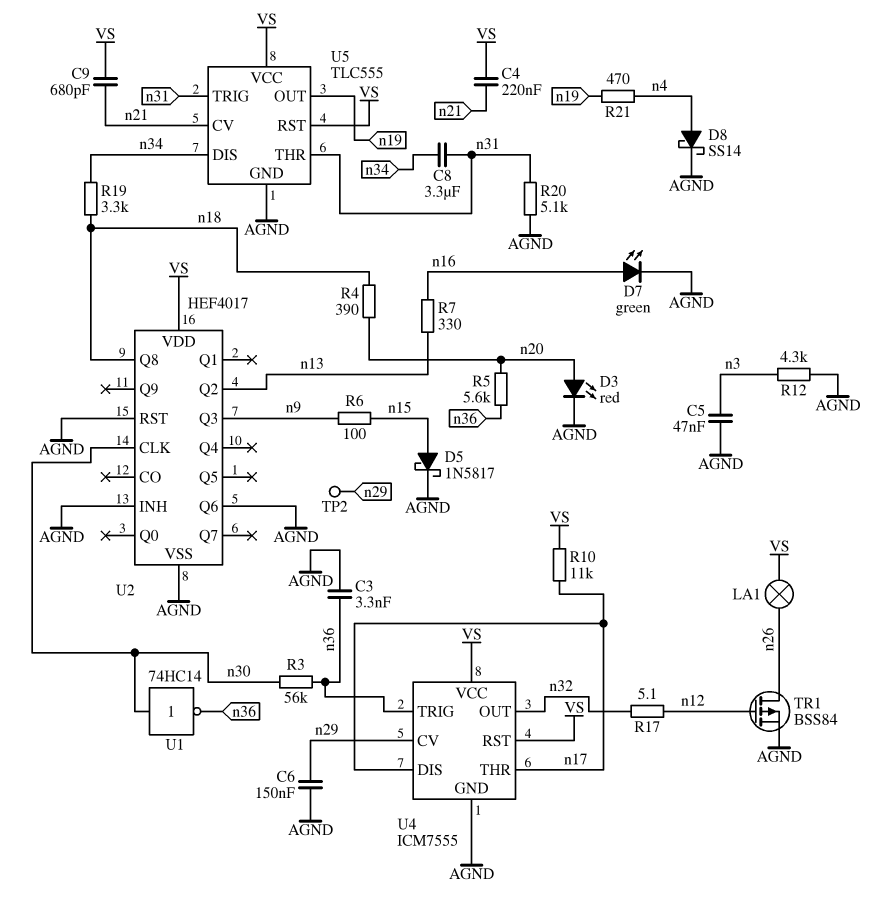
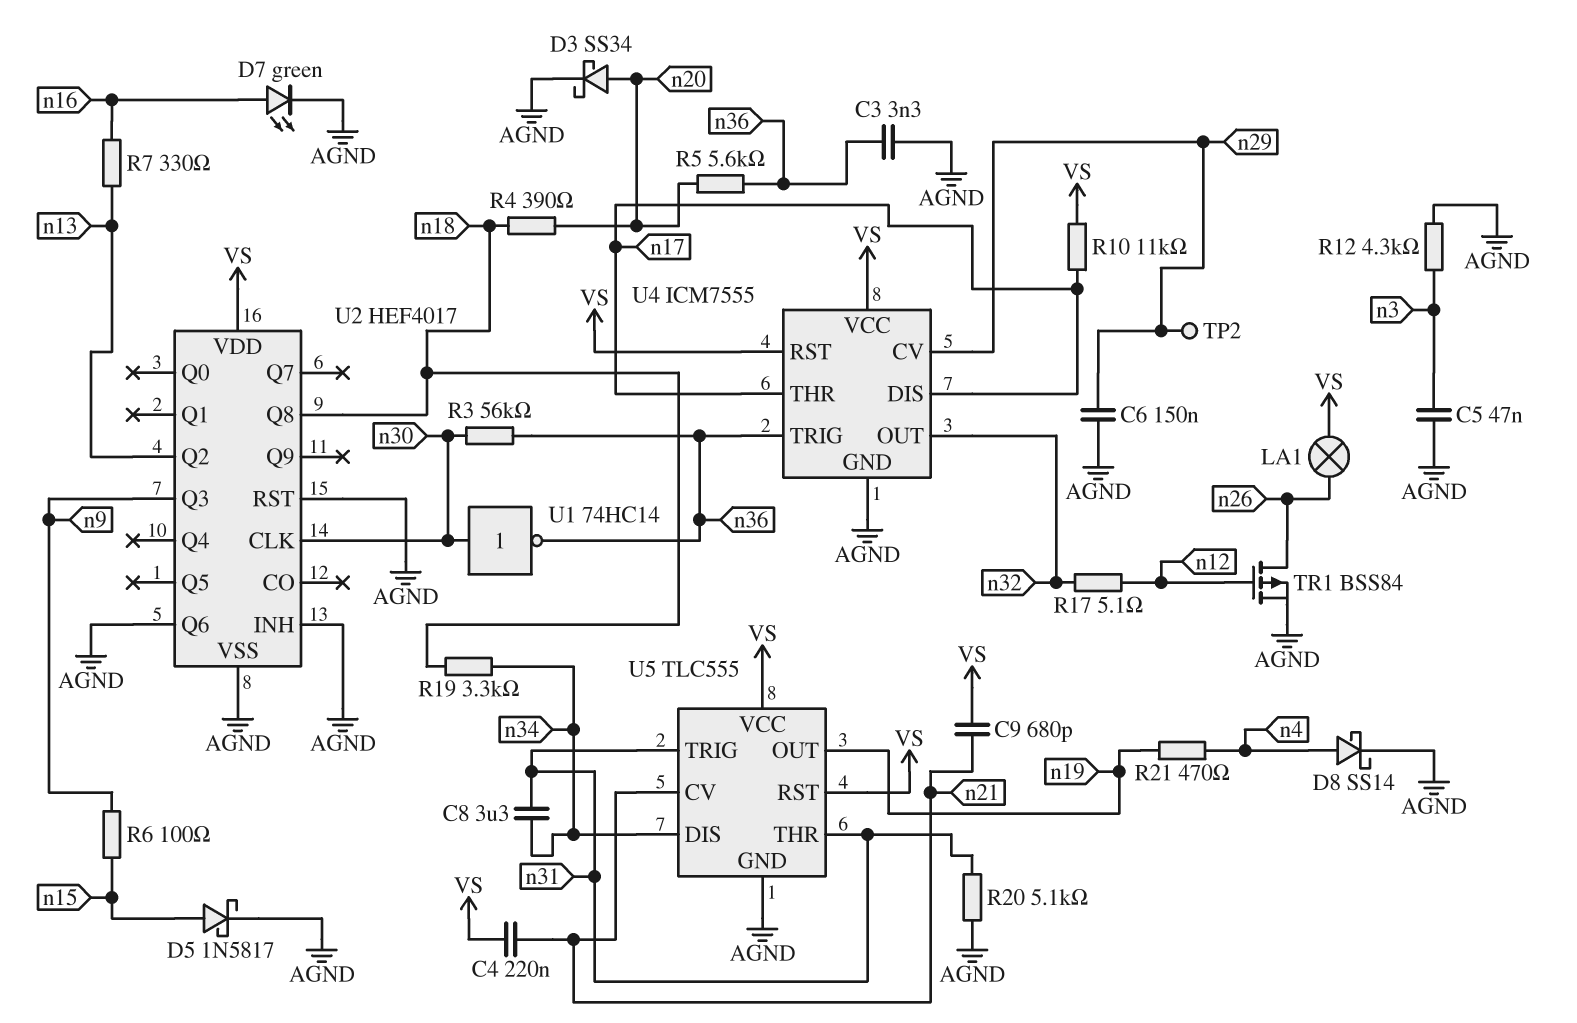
D3: LED red (A n20, K AGND) -> schottky SS34 (A n20, K AGND)

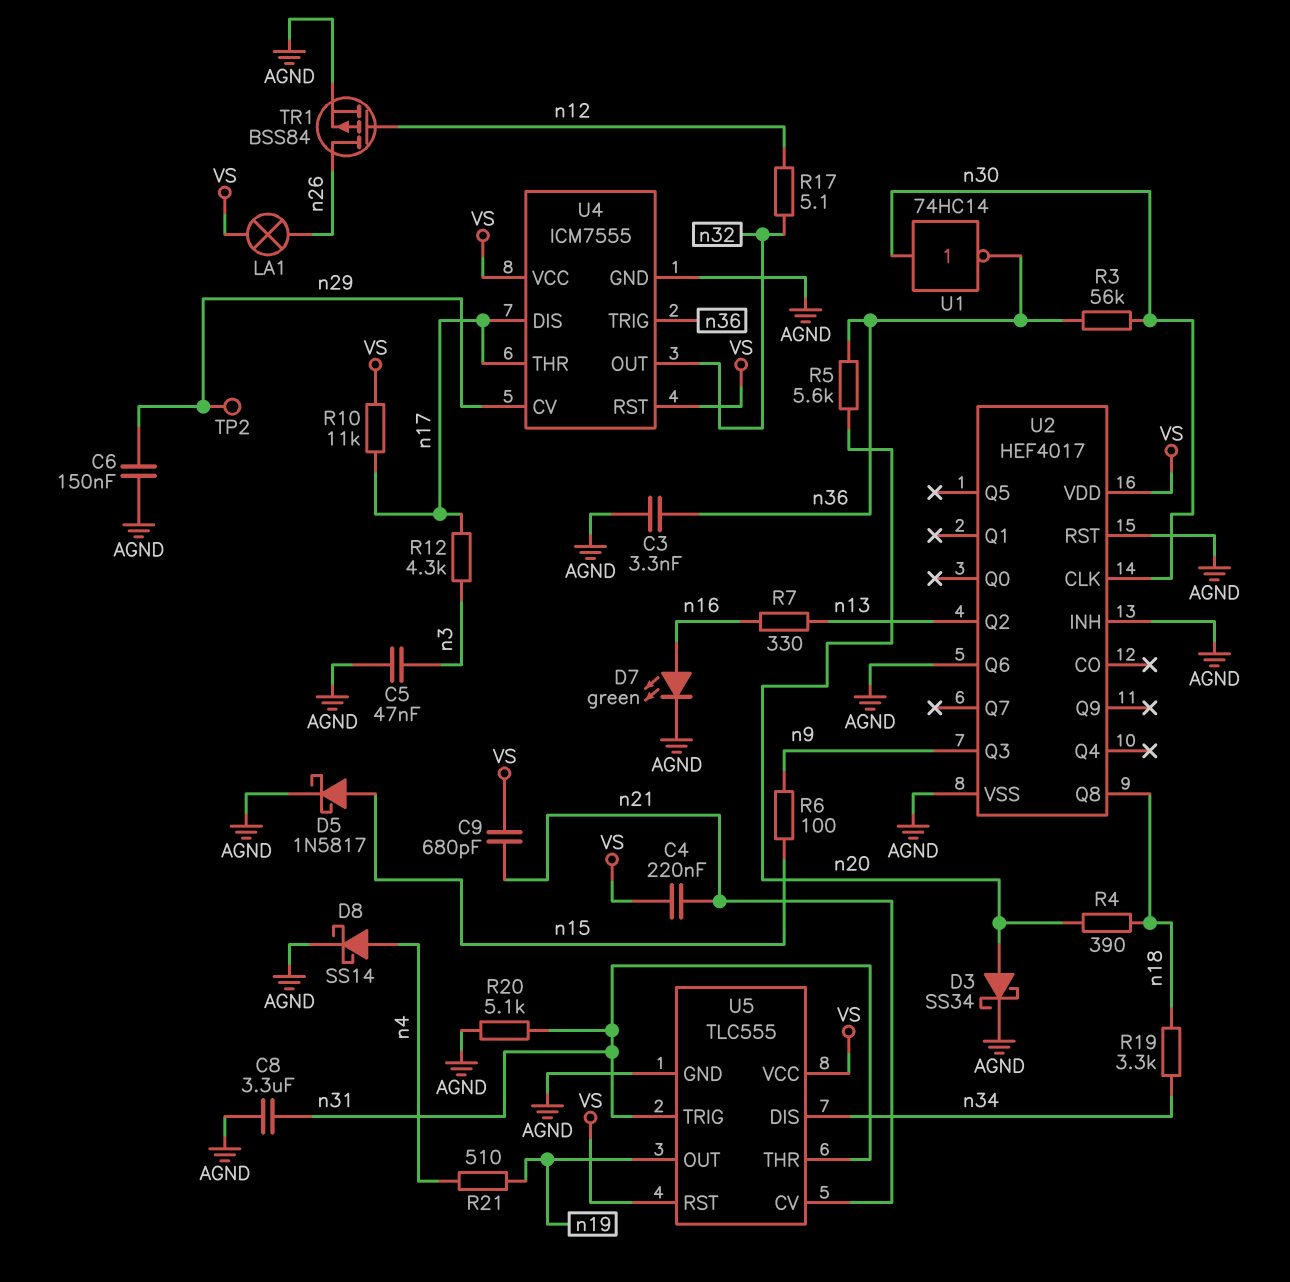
C8: 3.3uF (n31, n34) -> 3.3uF (AGND, n31)
R12: 4.3k (AGND, n3) -> 4.3k (n3, n17)
R21: 470 (n4, n19) -> 510 (n4, n19)

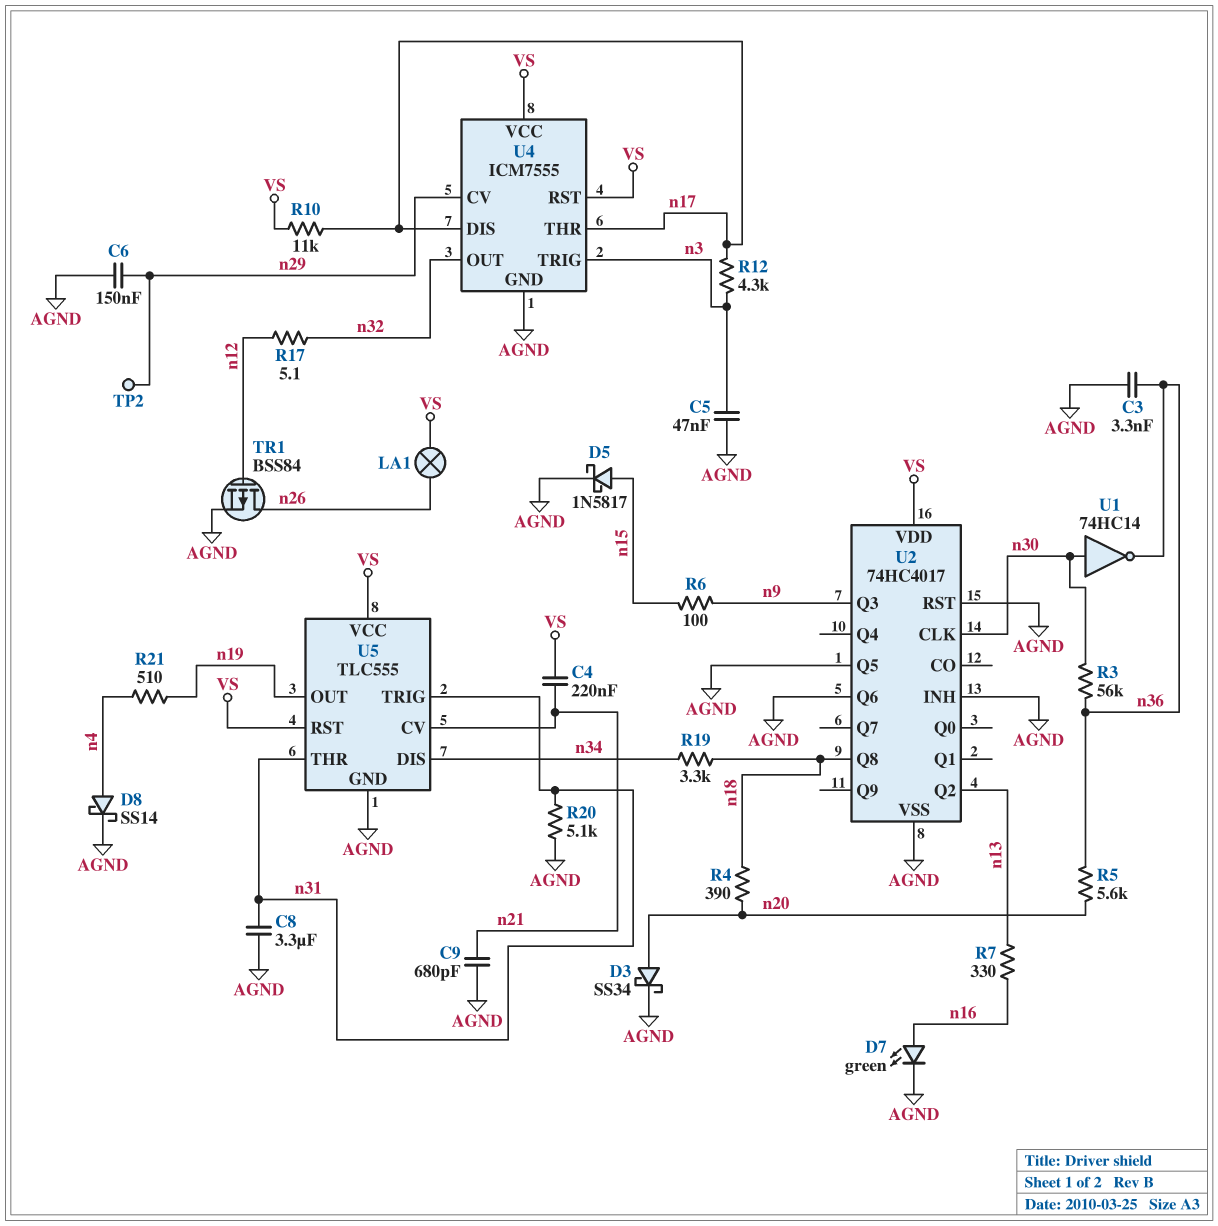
C9: 680pF (VS, n21) -> 680pF (AGND, n21)
U2: HEF4017 -> 74HC4017
U2 pin Q5: none -> AGND
U4 pin TRIG: n36 -> n3

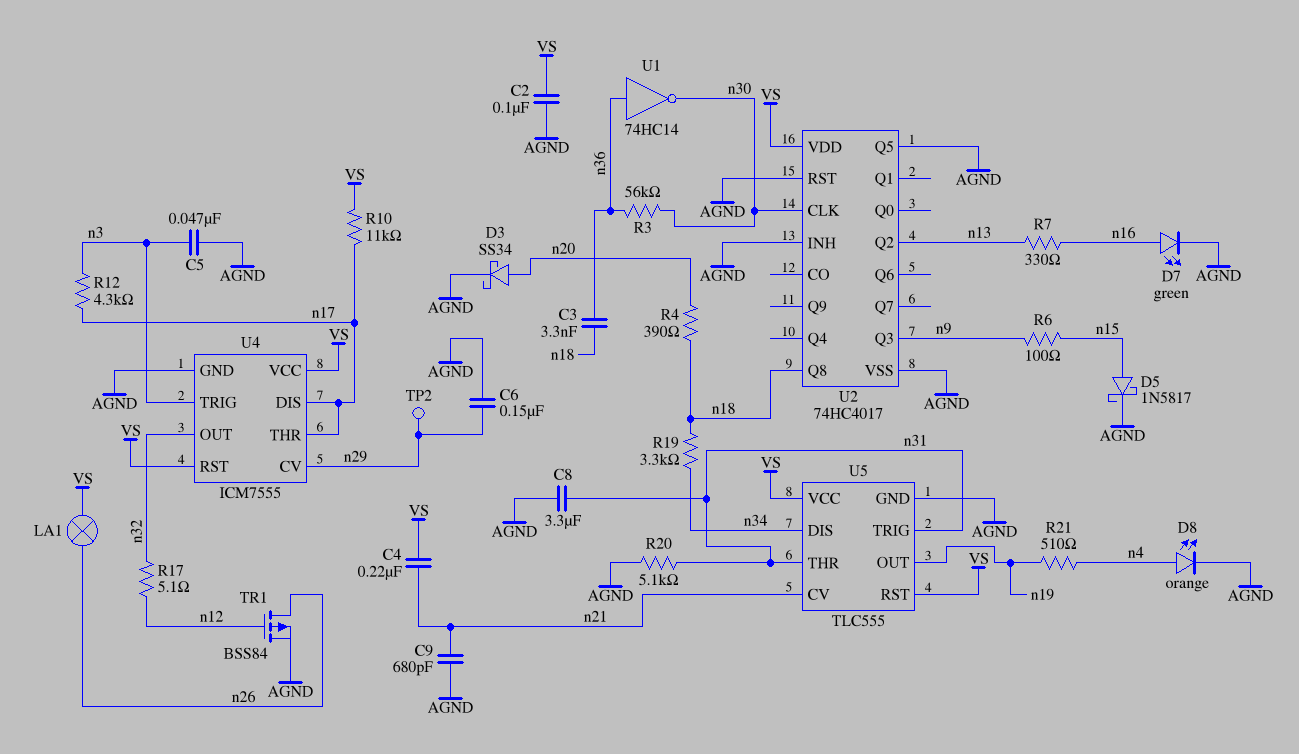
C2: none -> 100nF (AGND, VS)
C3: 3.3nF (AGND, n36) -> 3.3nF (n18, n36)
D8: schottky SS14 (A n4, K AGND) -> LED orange (A n4, K AGND)
R5: 5.6k (n20, n36) -> none
U1: NOT 74HC14 (in n30, out n36) -> NOT 74HC14 (in n36, out n30)
U2 pin Q6: AGND -> none

